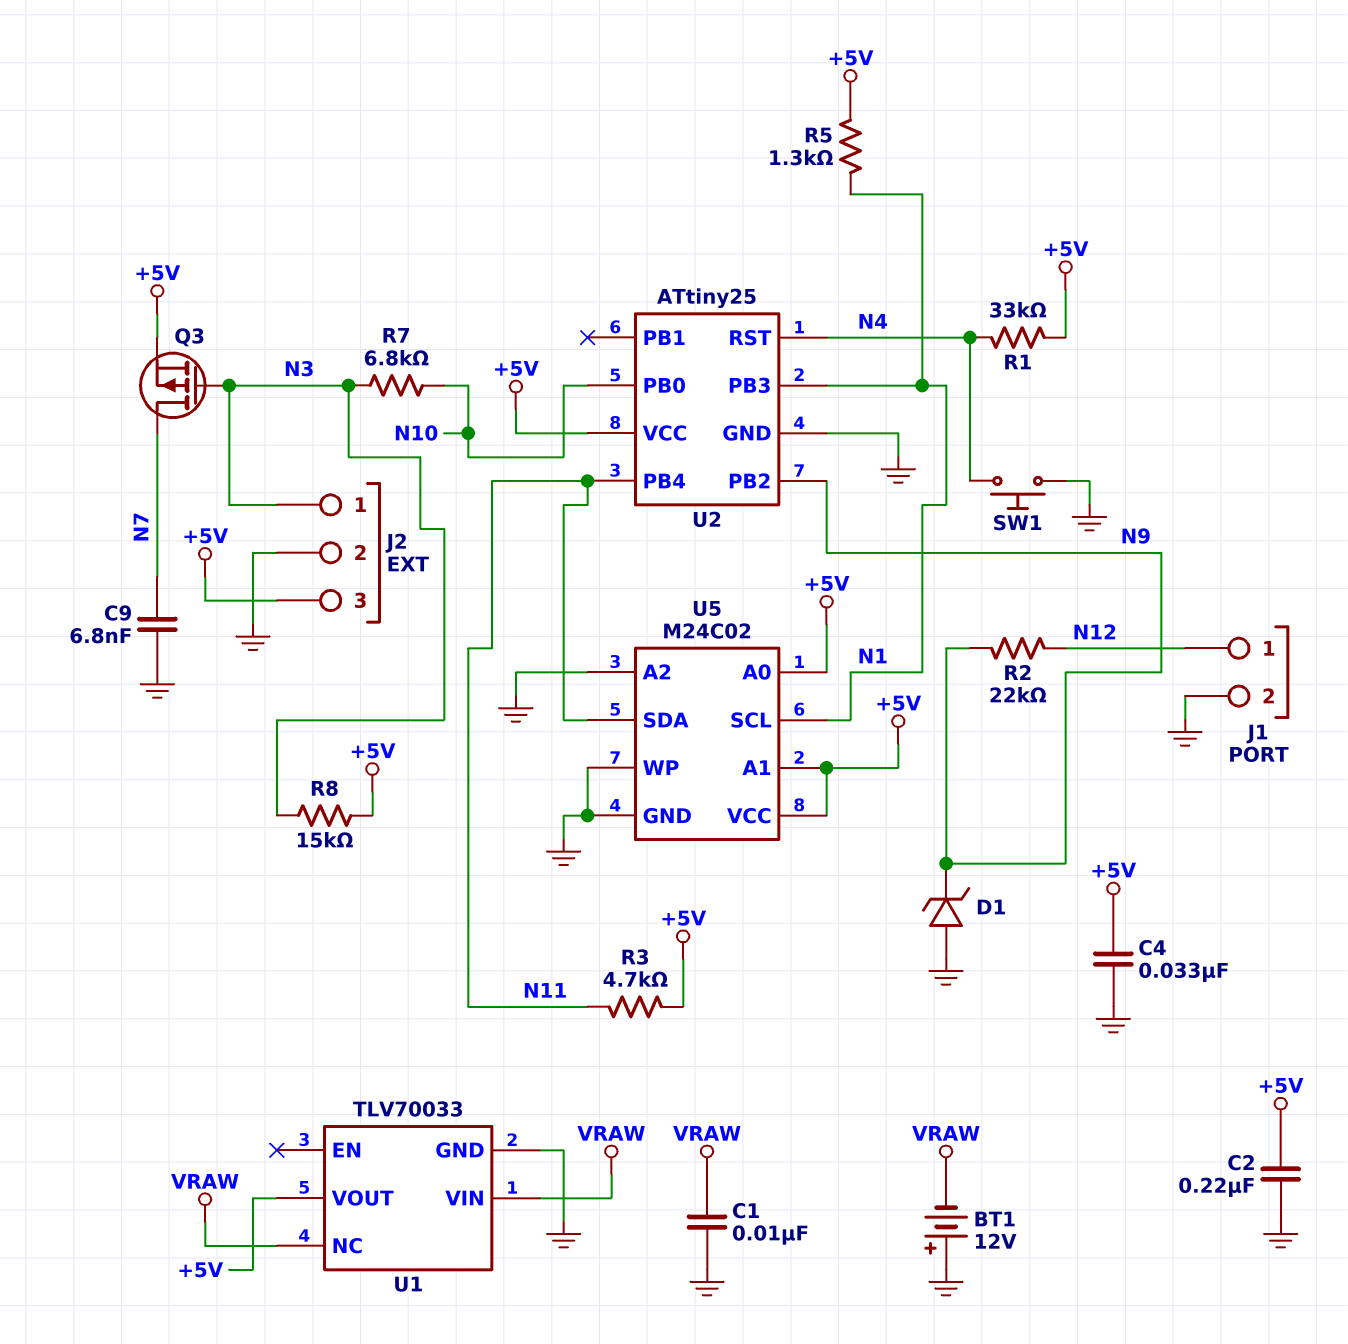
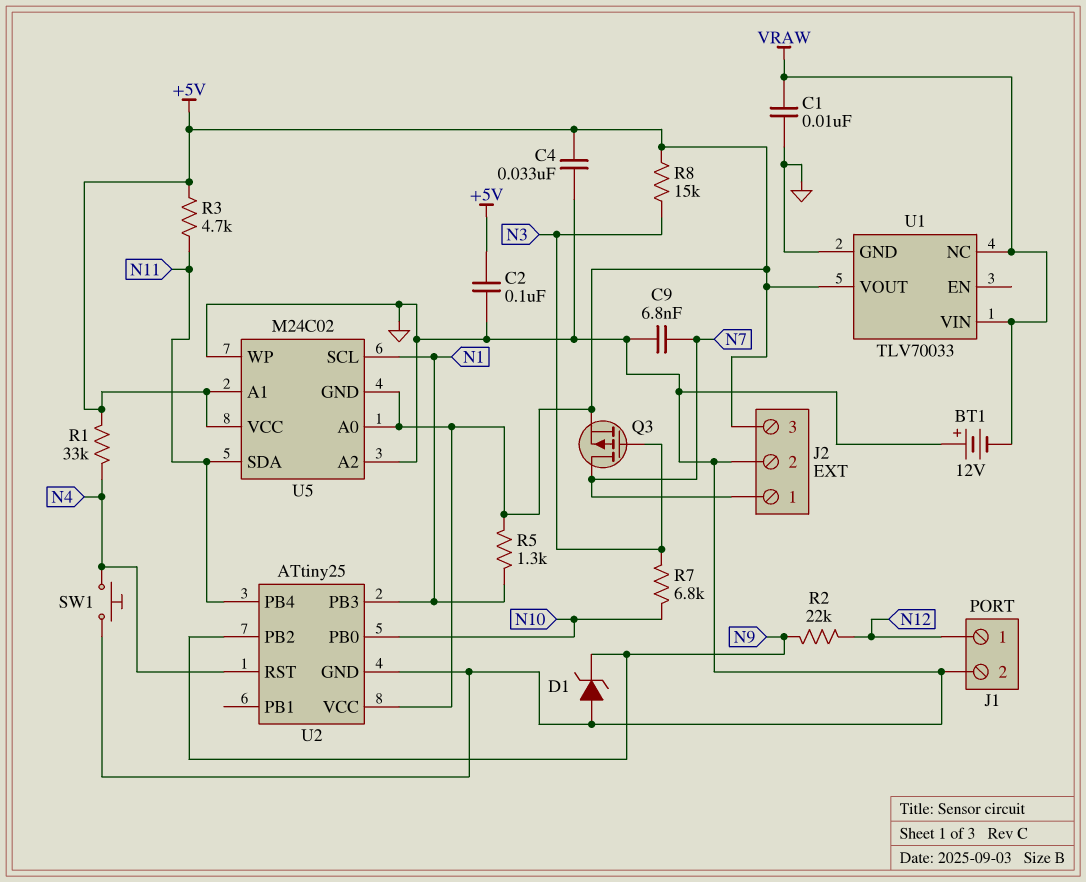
C2: 220nF (+5V, GND) -> 100nF (+5V, GND)
J2 pin 1: N3 -> N7
U5 pin GND: GND -> +5V

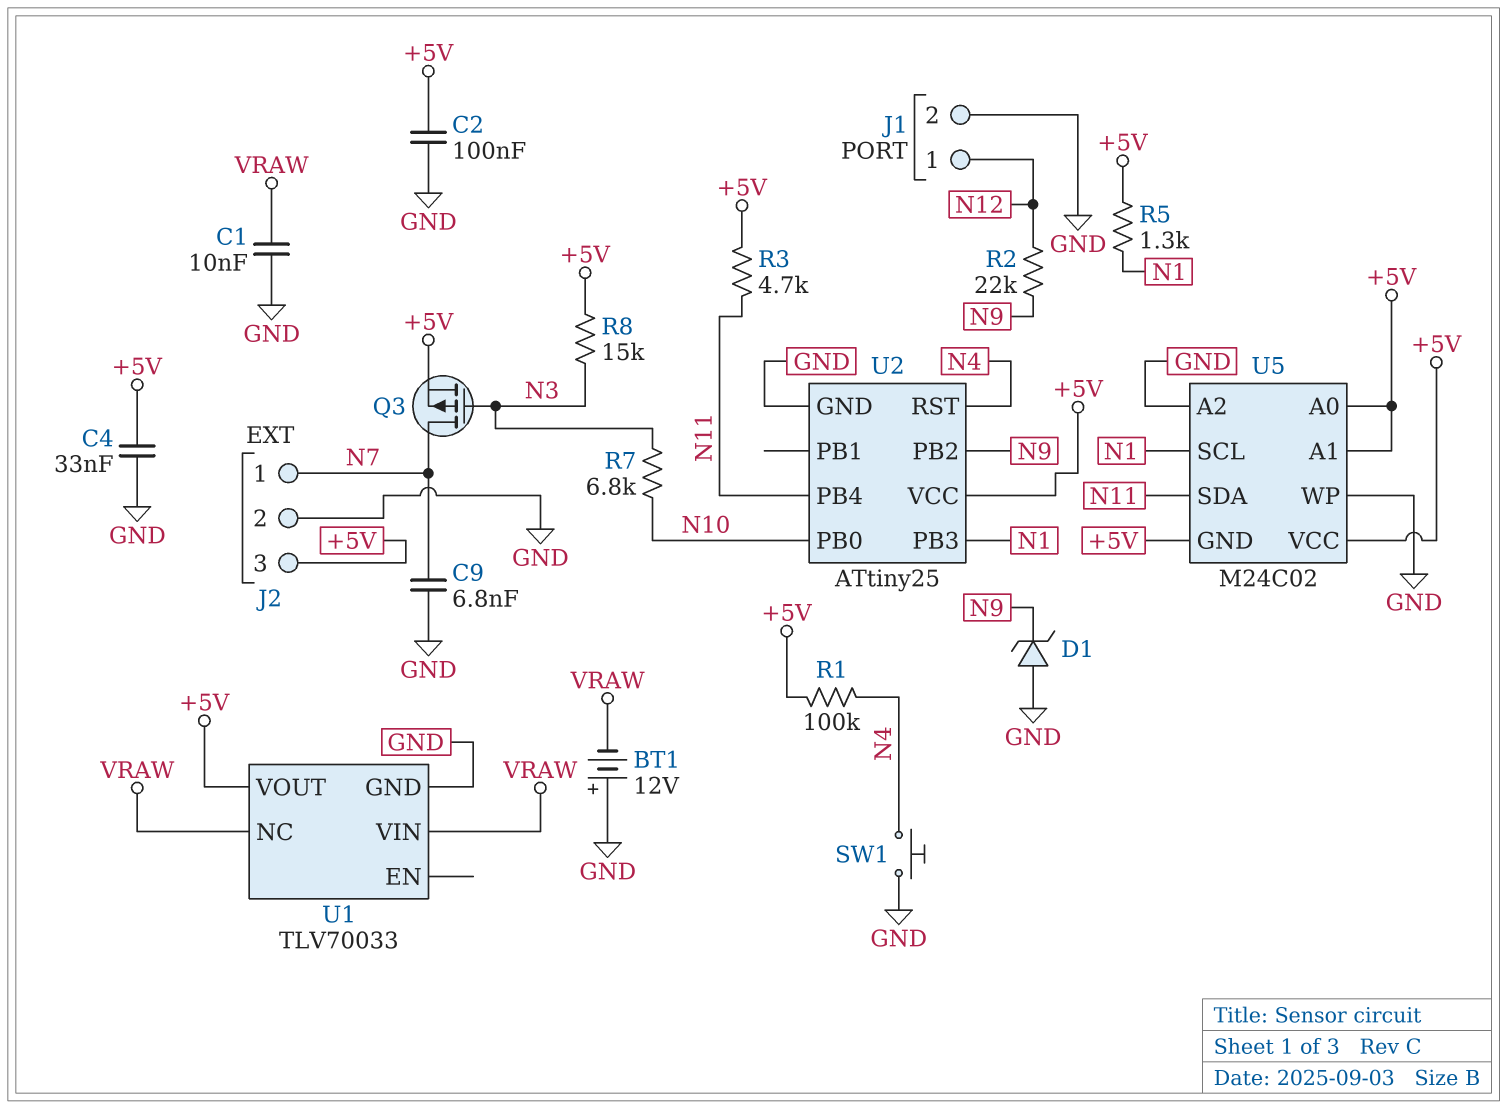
R1: 33k (+5V, N4) -> 100k (+5V, N4)

